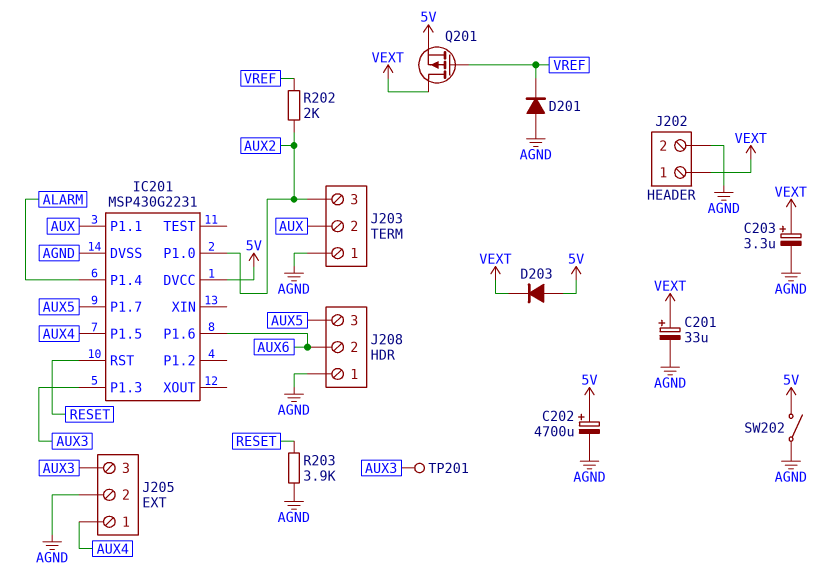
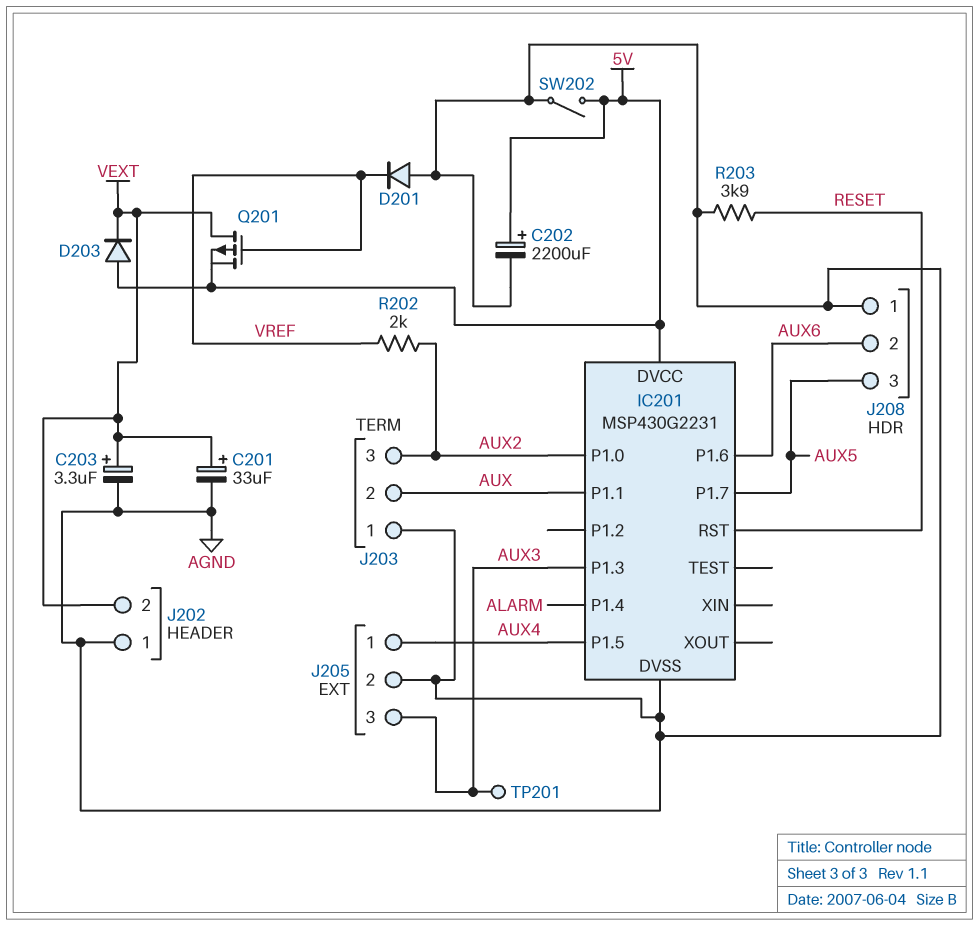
C202: 4700uF (plus 5V, minus AGND) -> 2200uF (plus 5V, minus AGND)
J202 pin 1: VEXT -> AGND
J202 pin 2: AGND -> VEXT

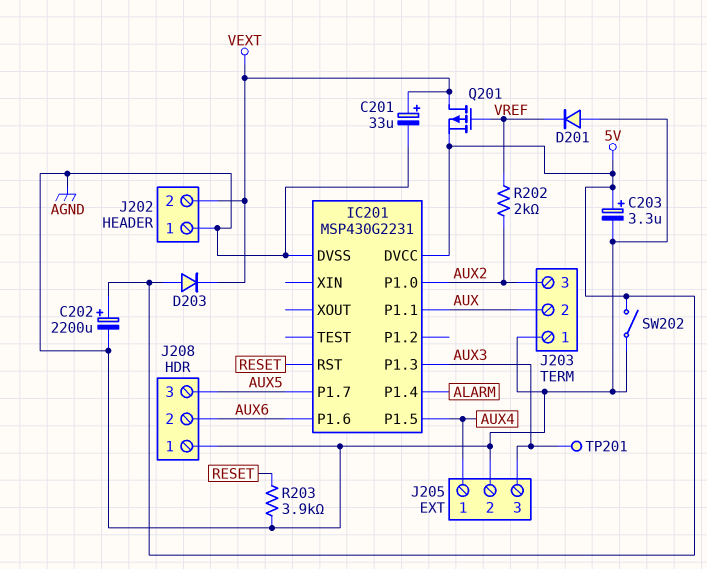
C203: 3.3uF (plus VEXT, minus AGND) -> 3.3uF (plus 5V, minus AGND)

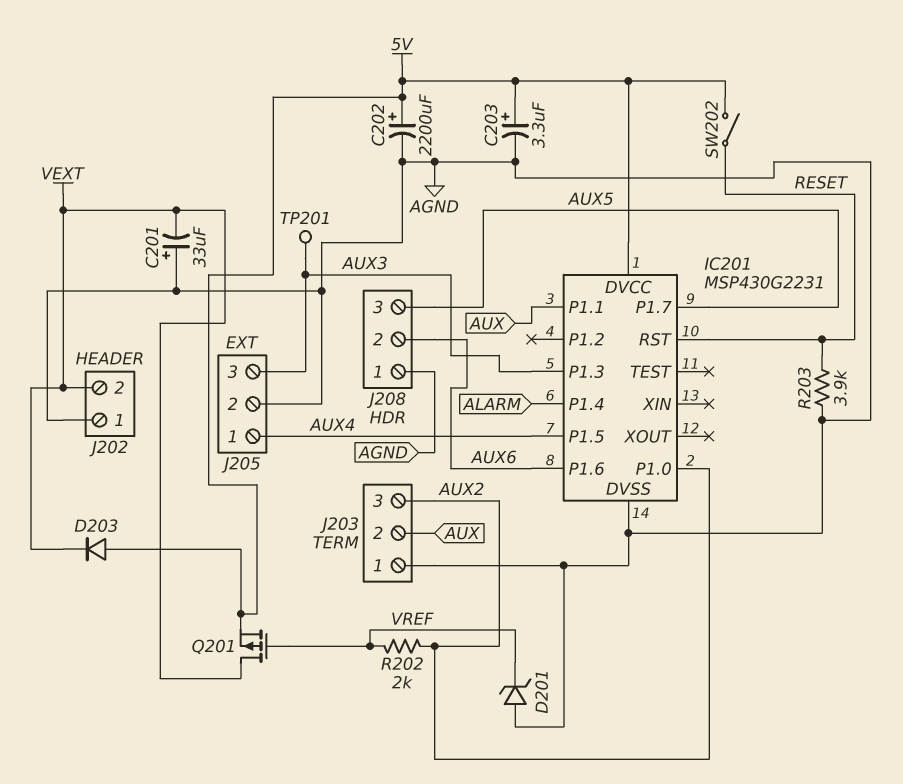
C201: 33uF (plus VEXT, minus AGND) -> 33uF (plus AGND, minus VEXT)
D201: diode (A AGND, K VREF) -> zener (A AGND, K VREF)
SW202: switch (5V, AGND) -> switch (5V, RESET)

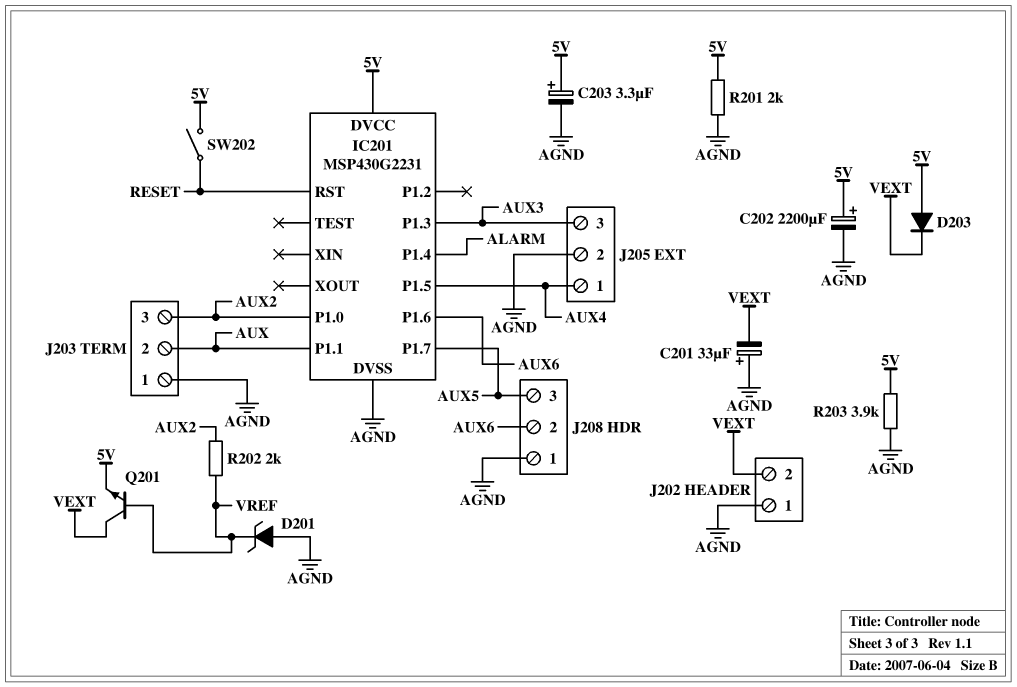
Q201: PMOS (G VREF, D VEXT, S 5V) -> NPN (B VREF, C VEXT, E 5V)
R201: none -> 2k (5V, AGND)
R203: 3.9k (AGND, RESET) -> 3.9k (5V, AGND)
TP201: test point (AUX3) -> none

